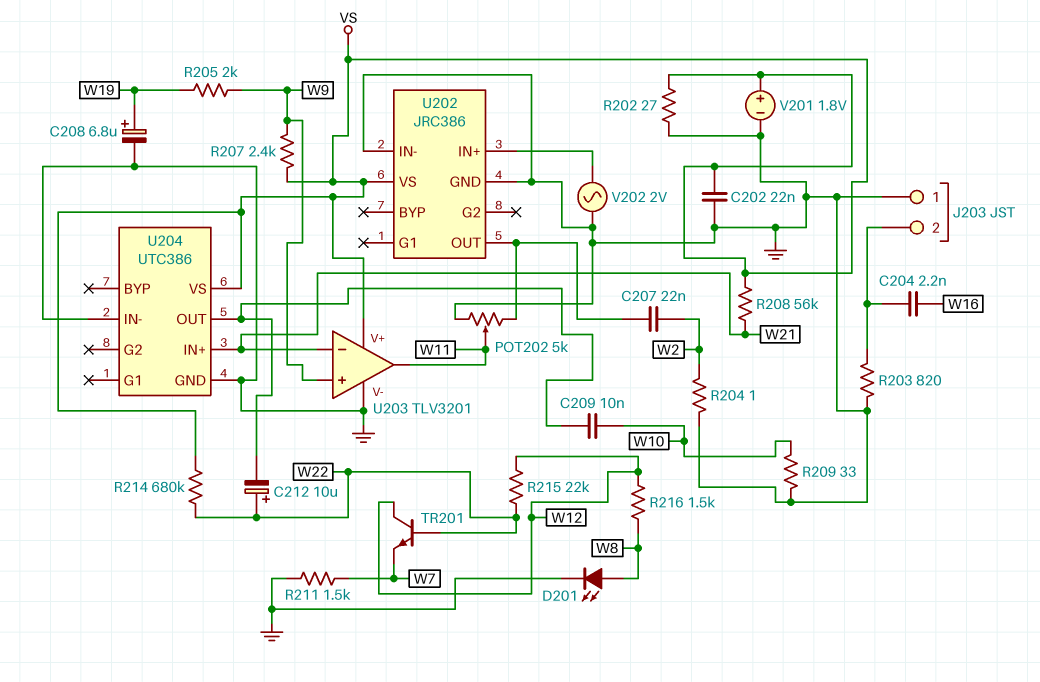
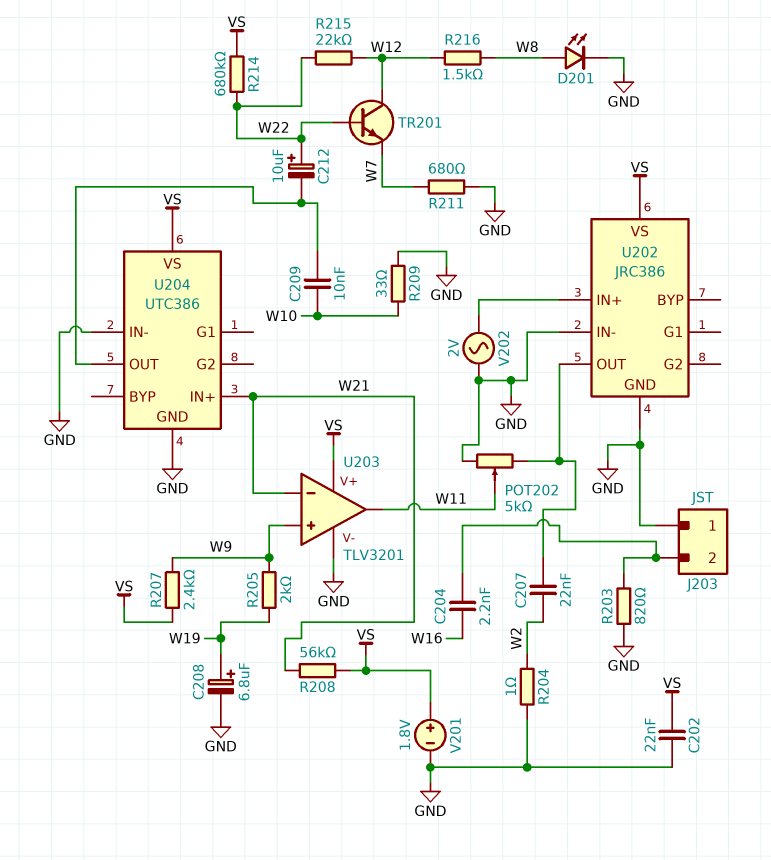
R202: 27 (GND, VS) -> none
R211: 1.5k (GND, W7) -> 680 (GND, W7)

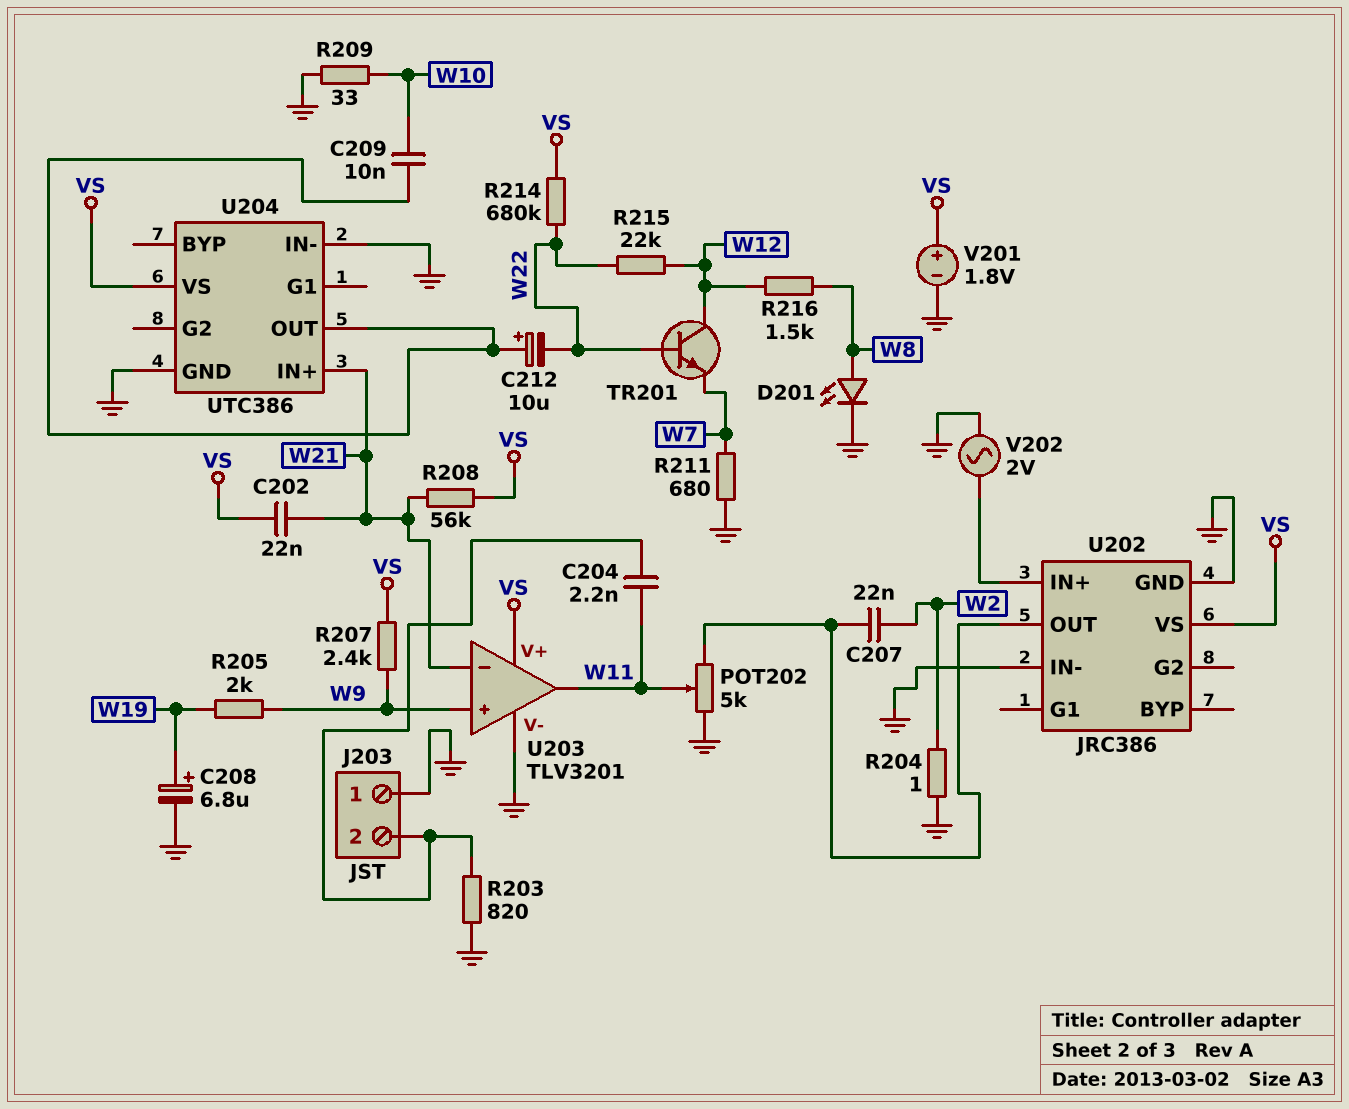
C202: 22nF (GND, VS) -> 22nF (VS, W21)
C204: 2.2nF (J203/2, W16) -> 2.2nF (J203/2, W11)
C212: 10uF (plus W22, minus U204/OUT) -> 10uF (plus U204/OUT, minus W22)

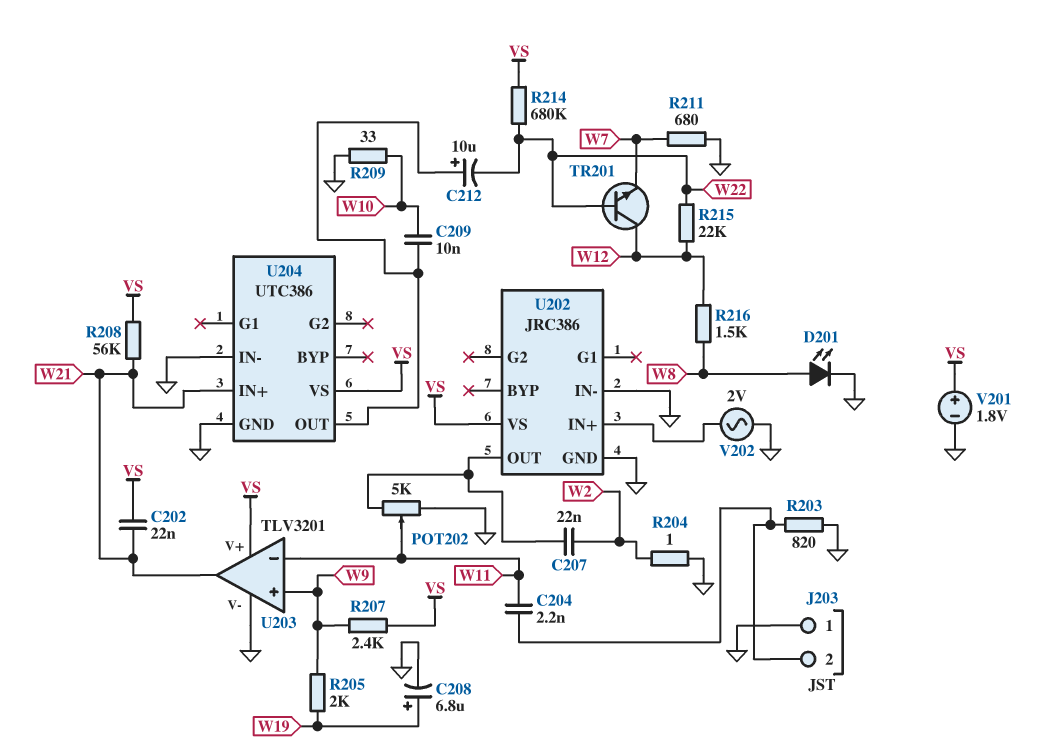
U203 pin in-: W21 -> W11
U203 pin out: W11 -> W21

